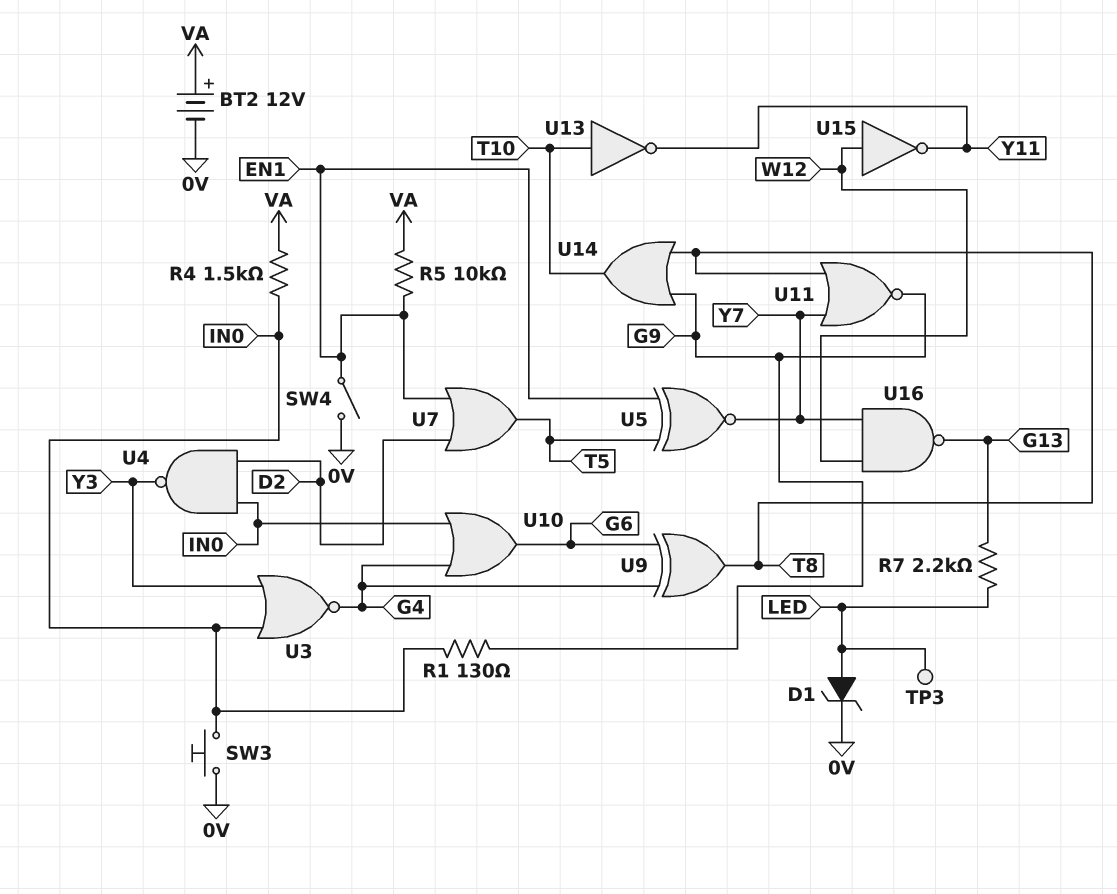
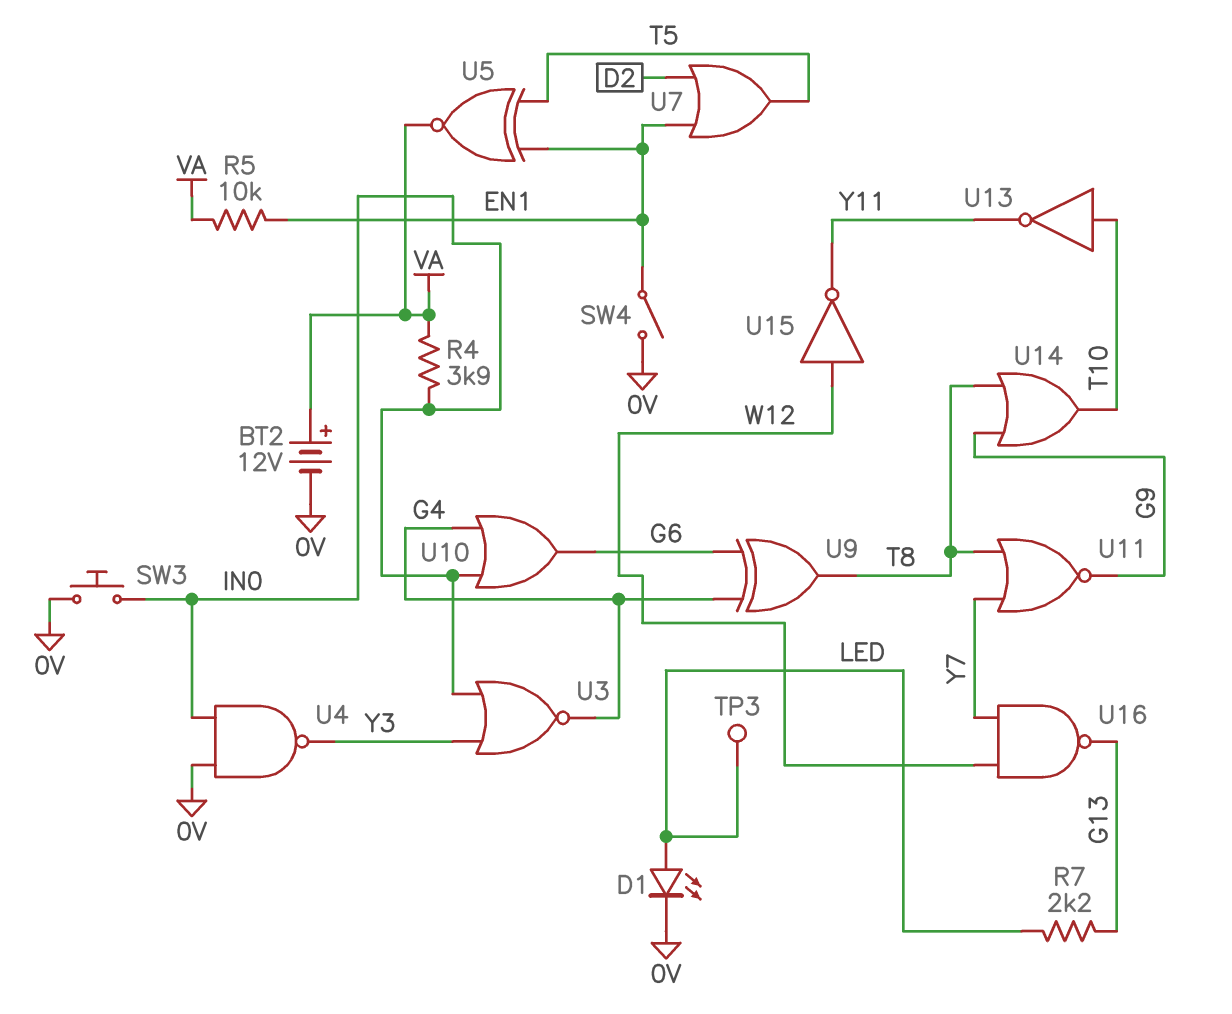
D1: zener (A LED, K 0V) -> LED (A LED, K 0V)
R1: 130 (G9, IN0) -> none
R4: 1.5k (IN0, VA) -> 3.9k (IN0, VA)
U4: NAND (in D2, in IN0, out Y3) -> NAND (in 0V, in IN0, out Y3)
U5: XNOR (in EN1, in T5, out Y7) -> XNOR (in EN1, in T5, out VA)

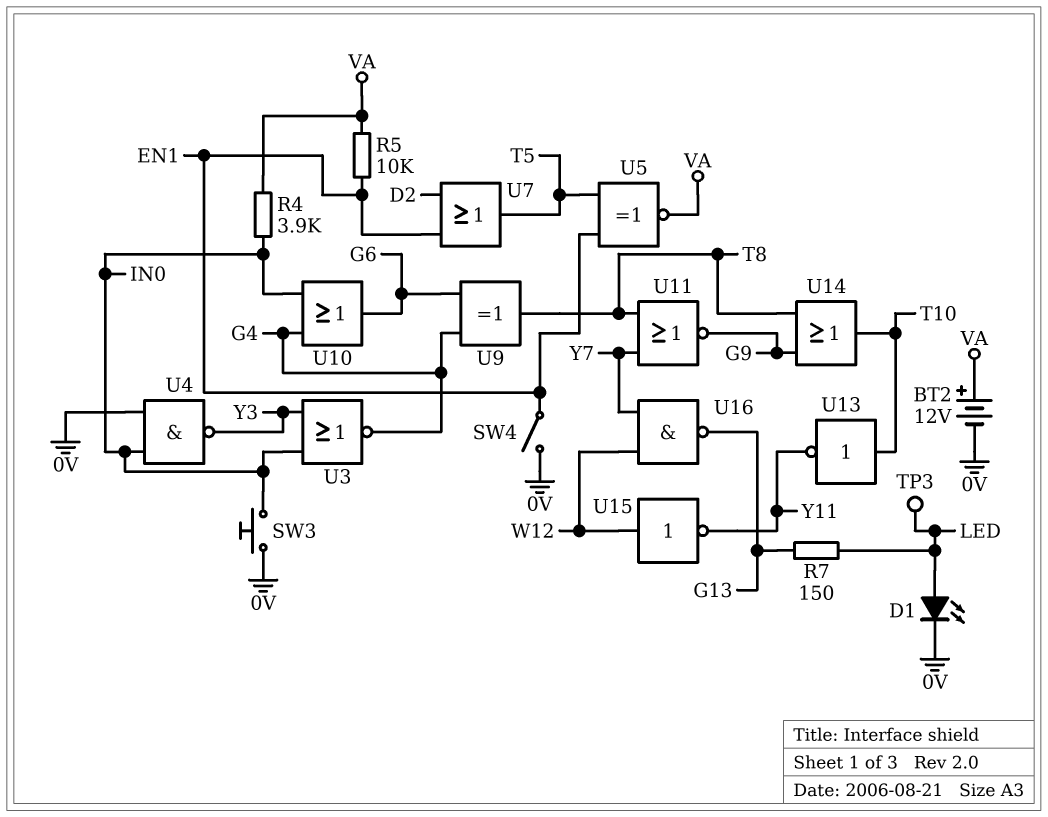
R7: 2.2k (G13, LED) -> 150 (G13, LED)

